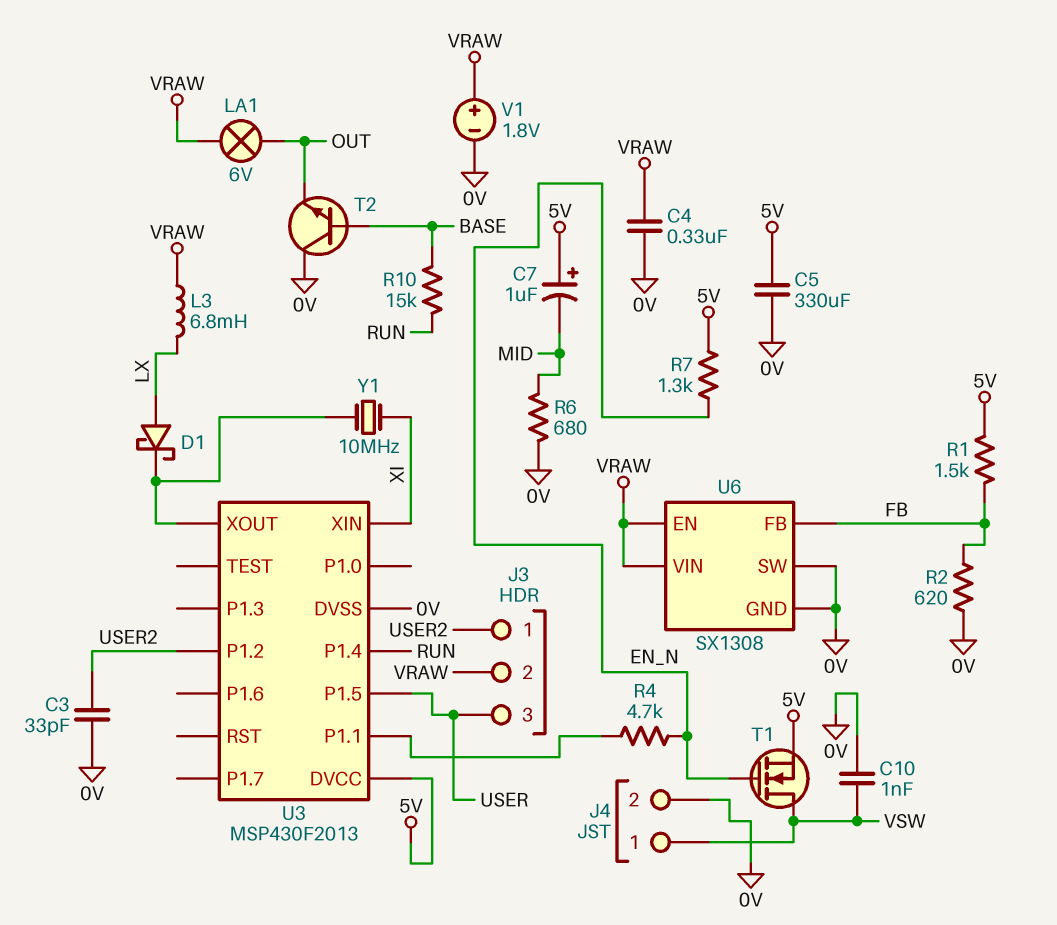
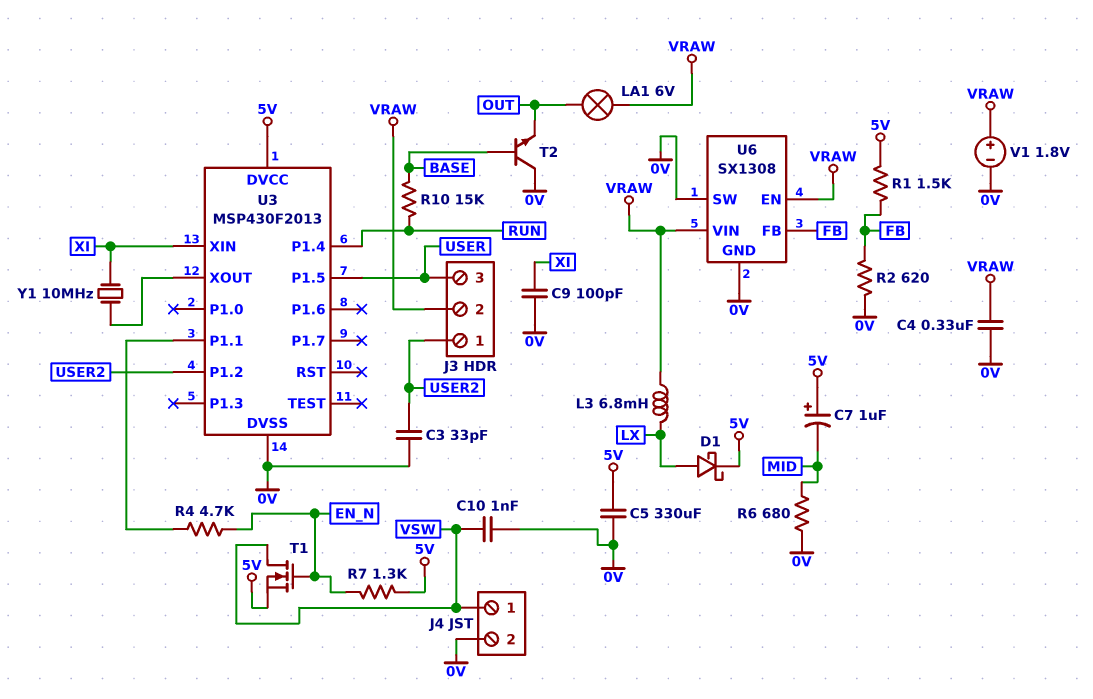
C9: none -> 100pF (0V, XI)
D1: schottky (A LX, K U3/XOUT) -> schottky (A LX, K 5V)

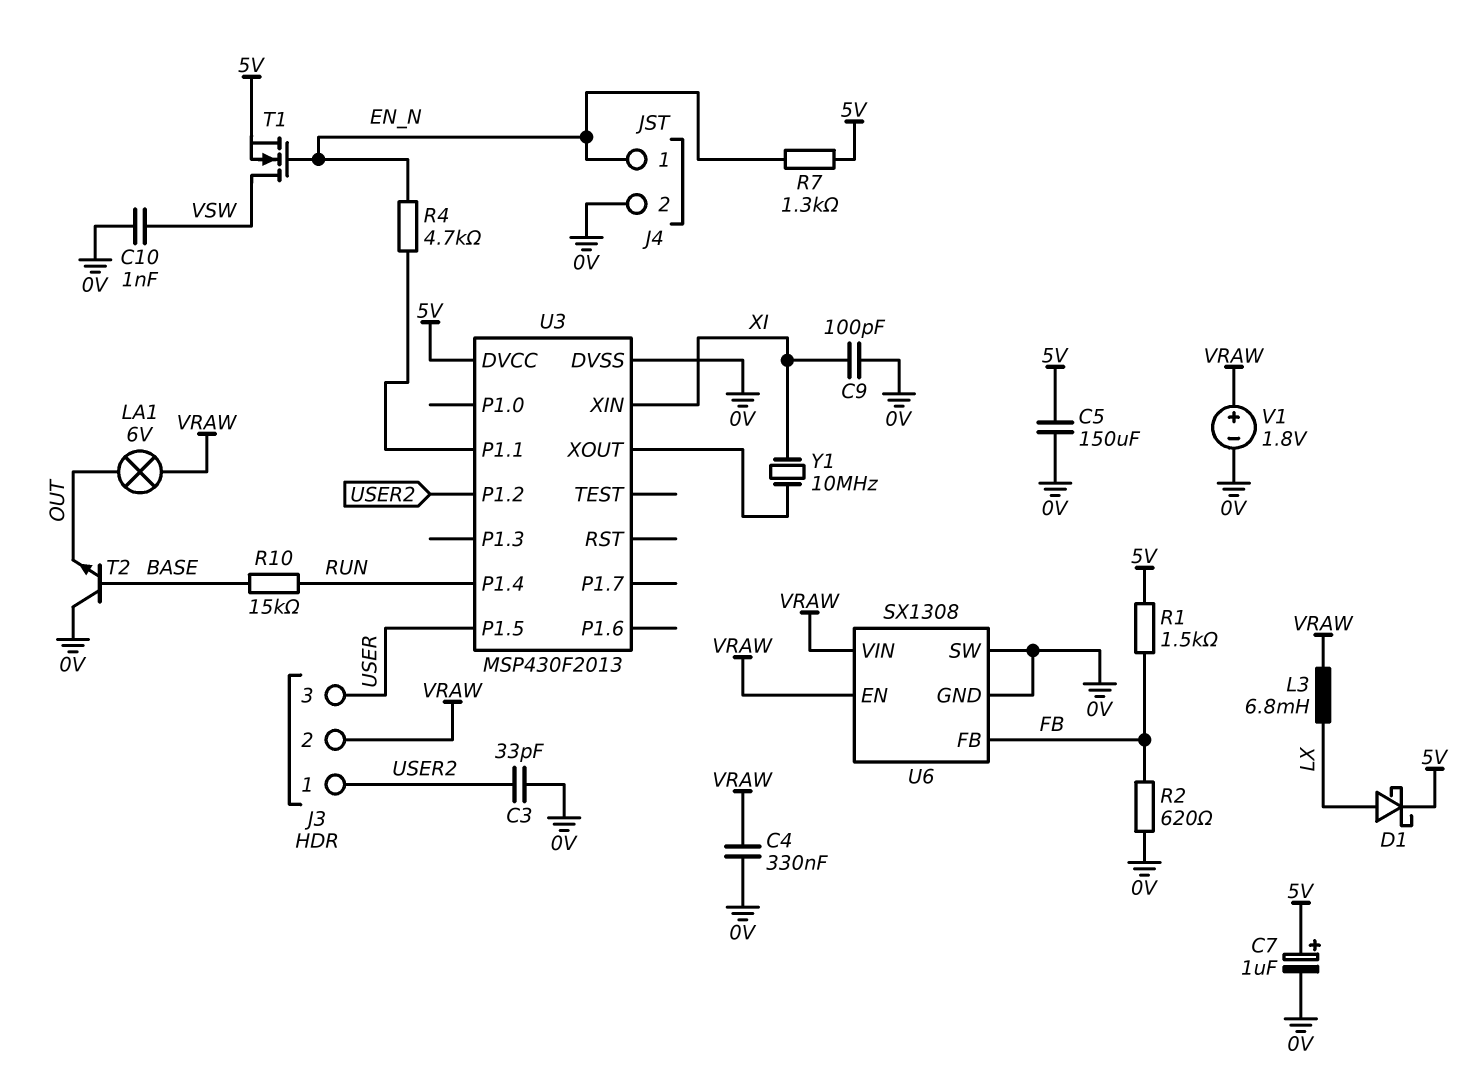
C5: 330uF (0V, 5V) -> 150uF (0V, 5V)
C7: 1uF (plus 5V, minus MID) -> 1uF (plus 5V, minus 0V)
J4 pin 1: VSW -> EN_N
R6: 680 (0V, MID) -> none

